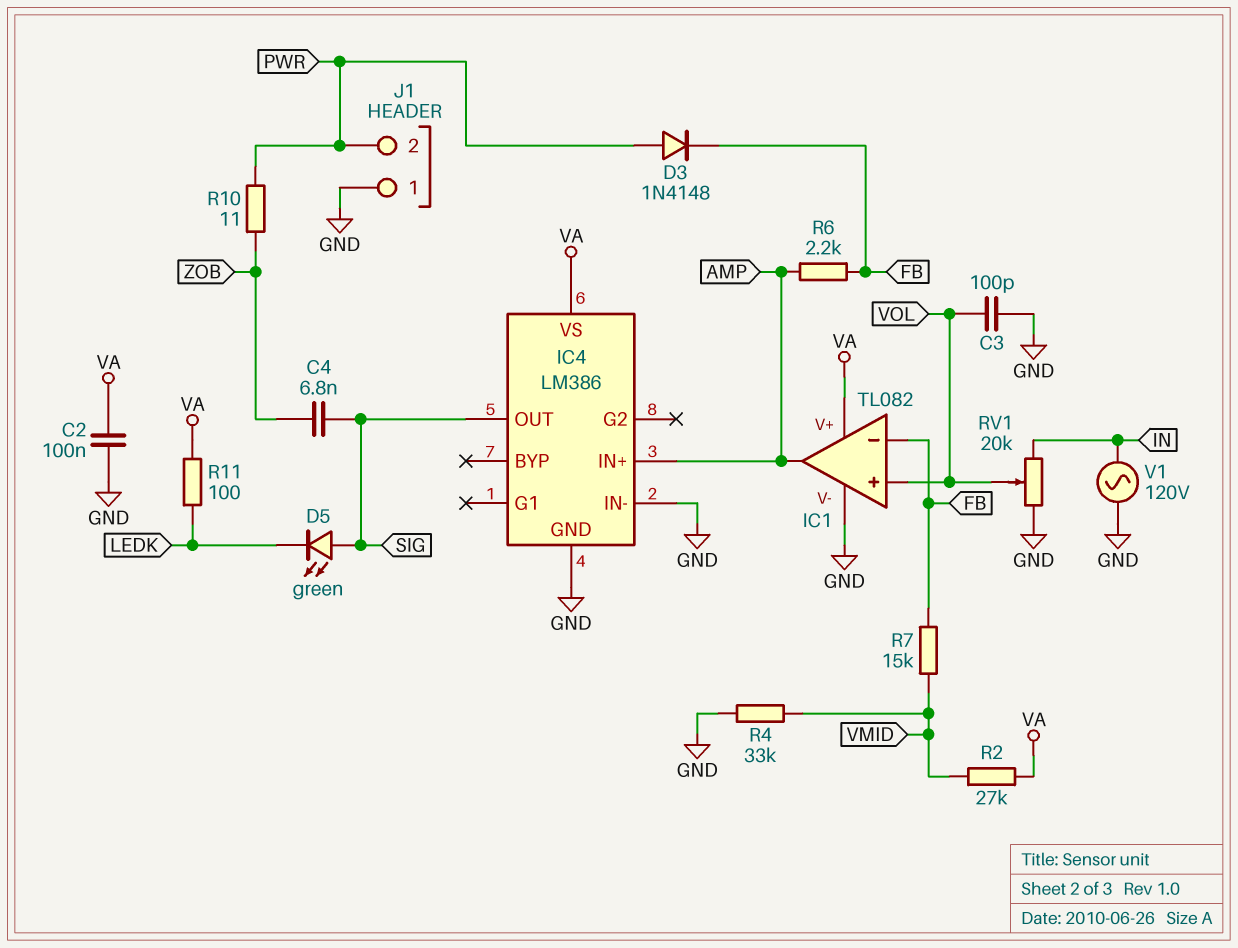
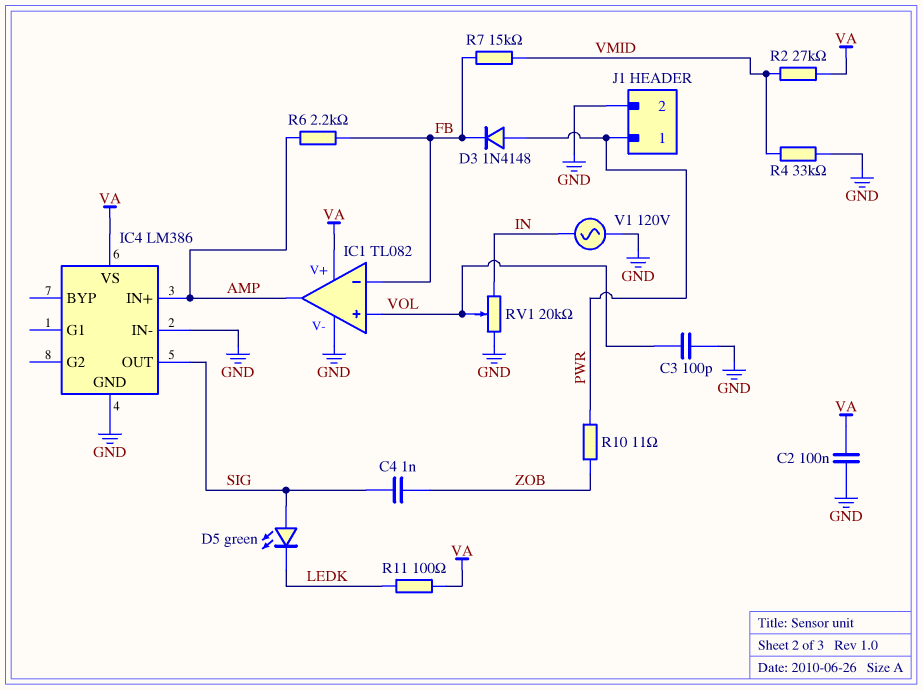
C4: 6.8nF (SIG, ZOB) -> 1nF (SIG, ZOB)
J1 pin 1: GND -> PWR
J1 pin 2: PWR -> GND

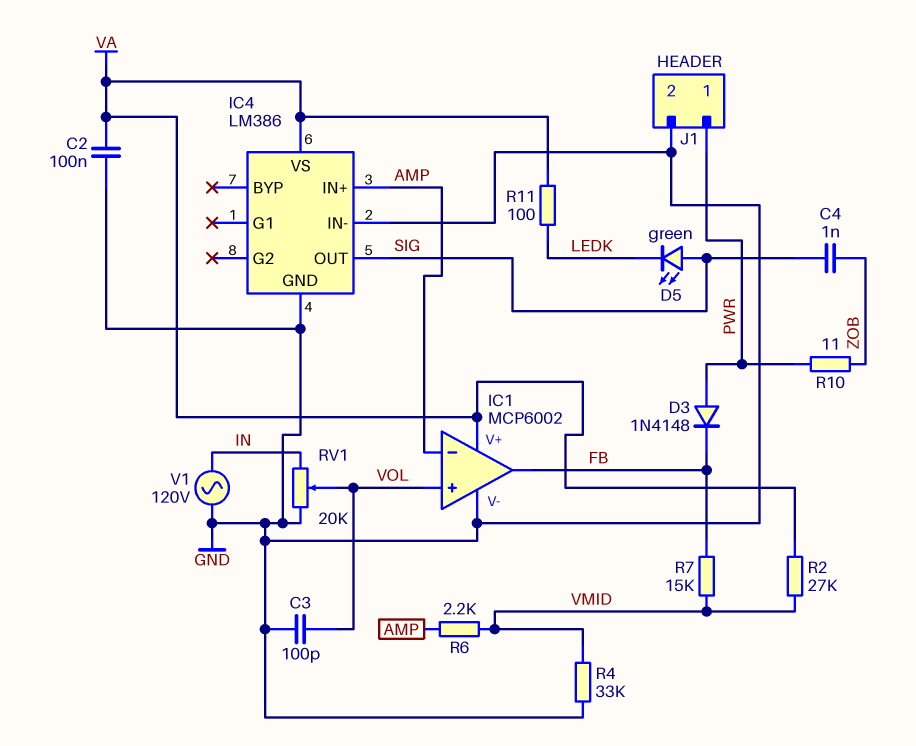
IC1: TL082 -> MCP6002
IC1 pin in-: FB -> AMP
IC1 pin out: AMP -> FB
R6: 2.2k (AMP, FB) -> 2.2k (AMP, VMID)

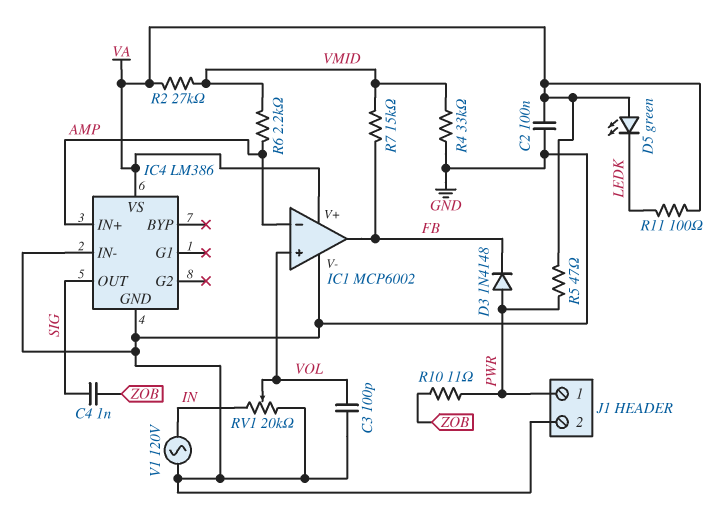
D5: LED green (A SIG, K LEDK) -> LED green (A VA, K LEDK)
R5: none -> 47 (PWR, VA)

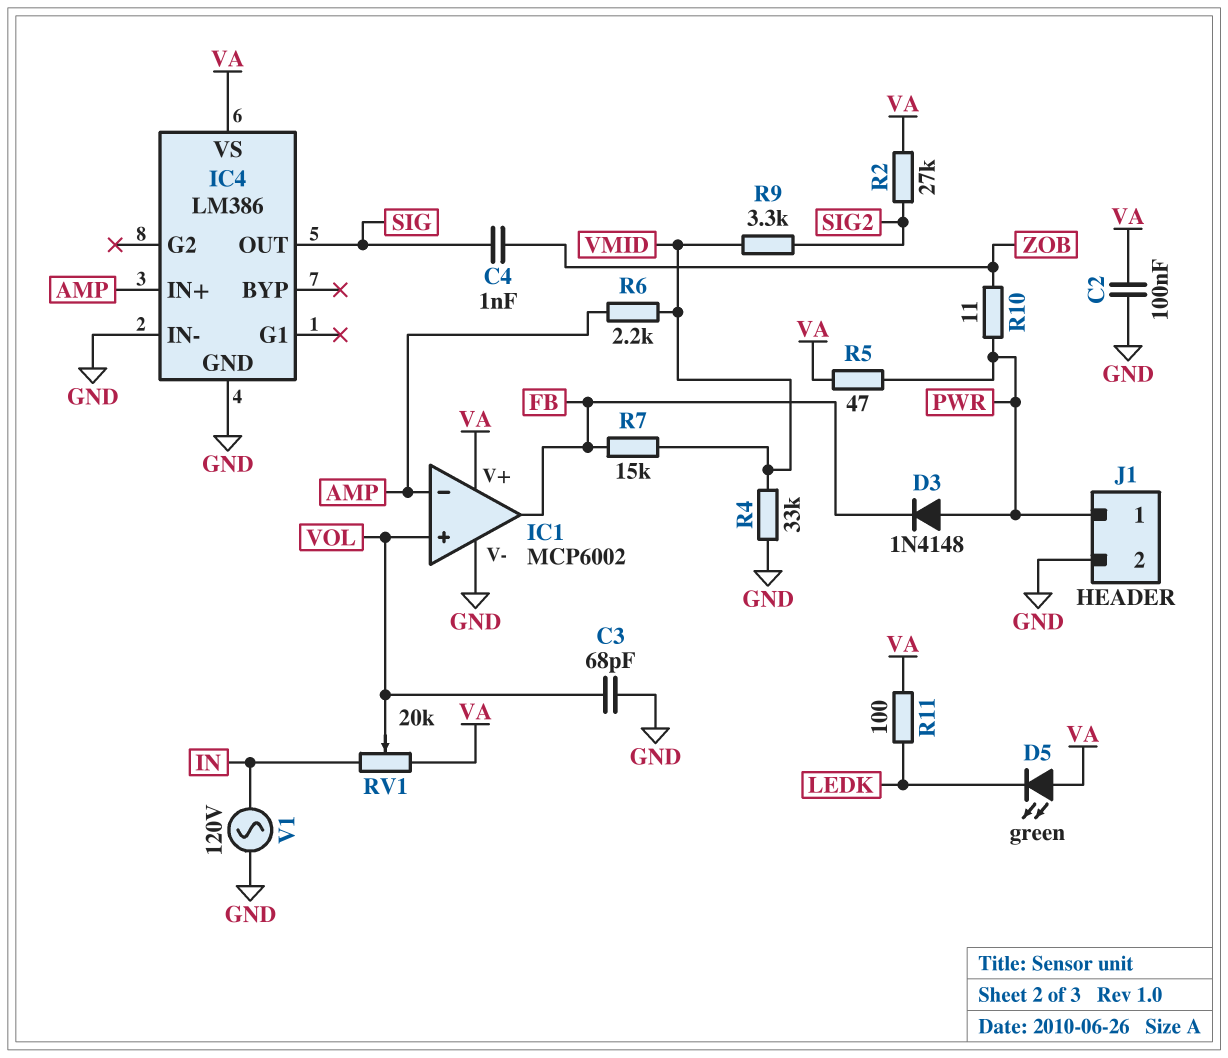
C3: 100pF (GND, VOL) -> 68pF (GND, VOL)
R2: 27k (VA, VMID) -> 27k (SIG2, VA)
R9: none -> 3.3k (SIG2, VMID)
RV1: 20k (GND, IN, wiper VOL) -> 20k (IN, VA, wiper VOL)

